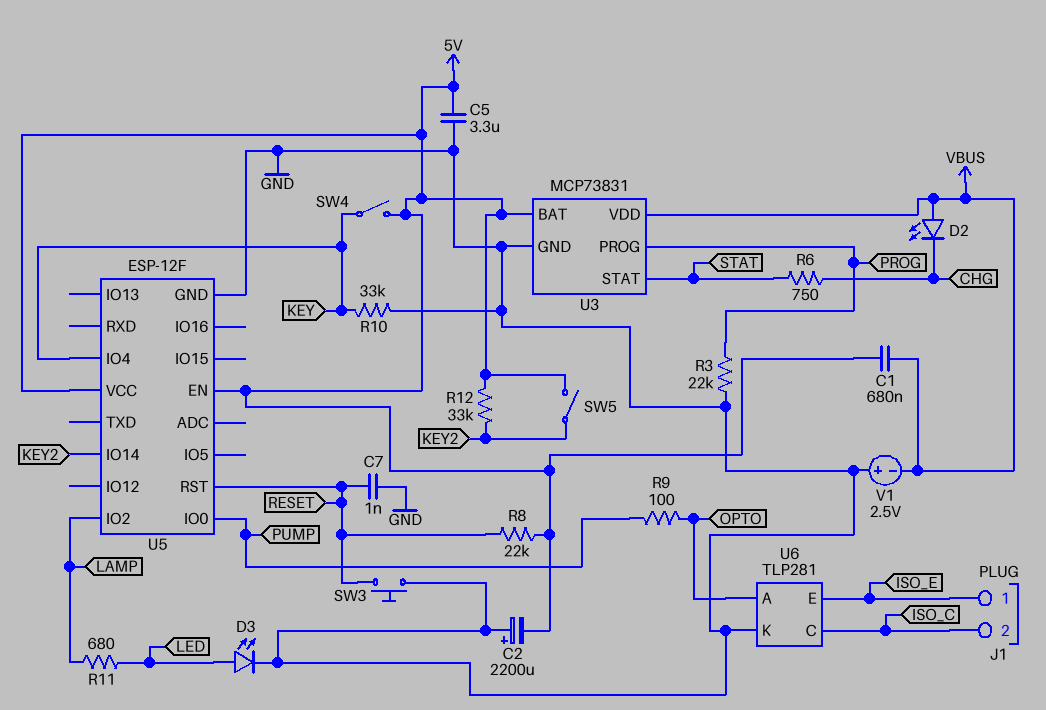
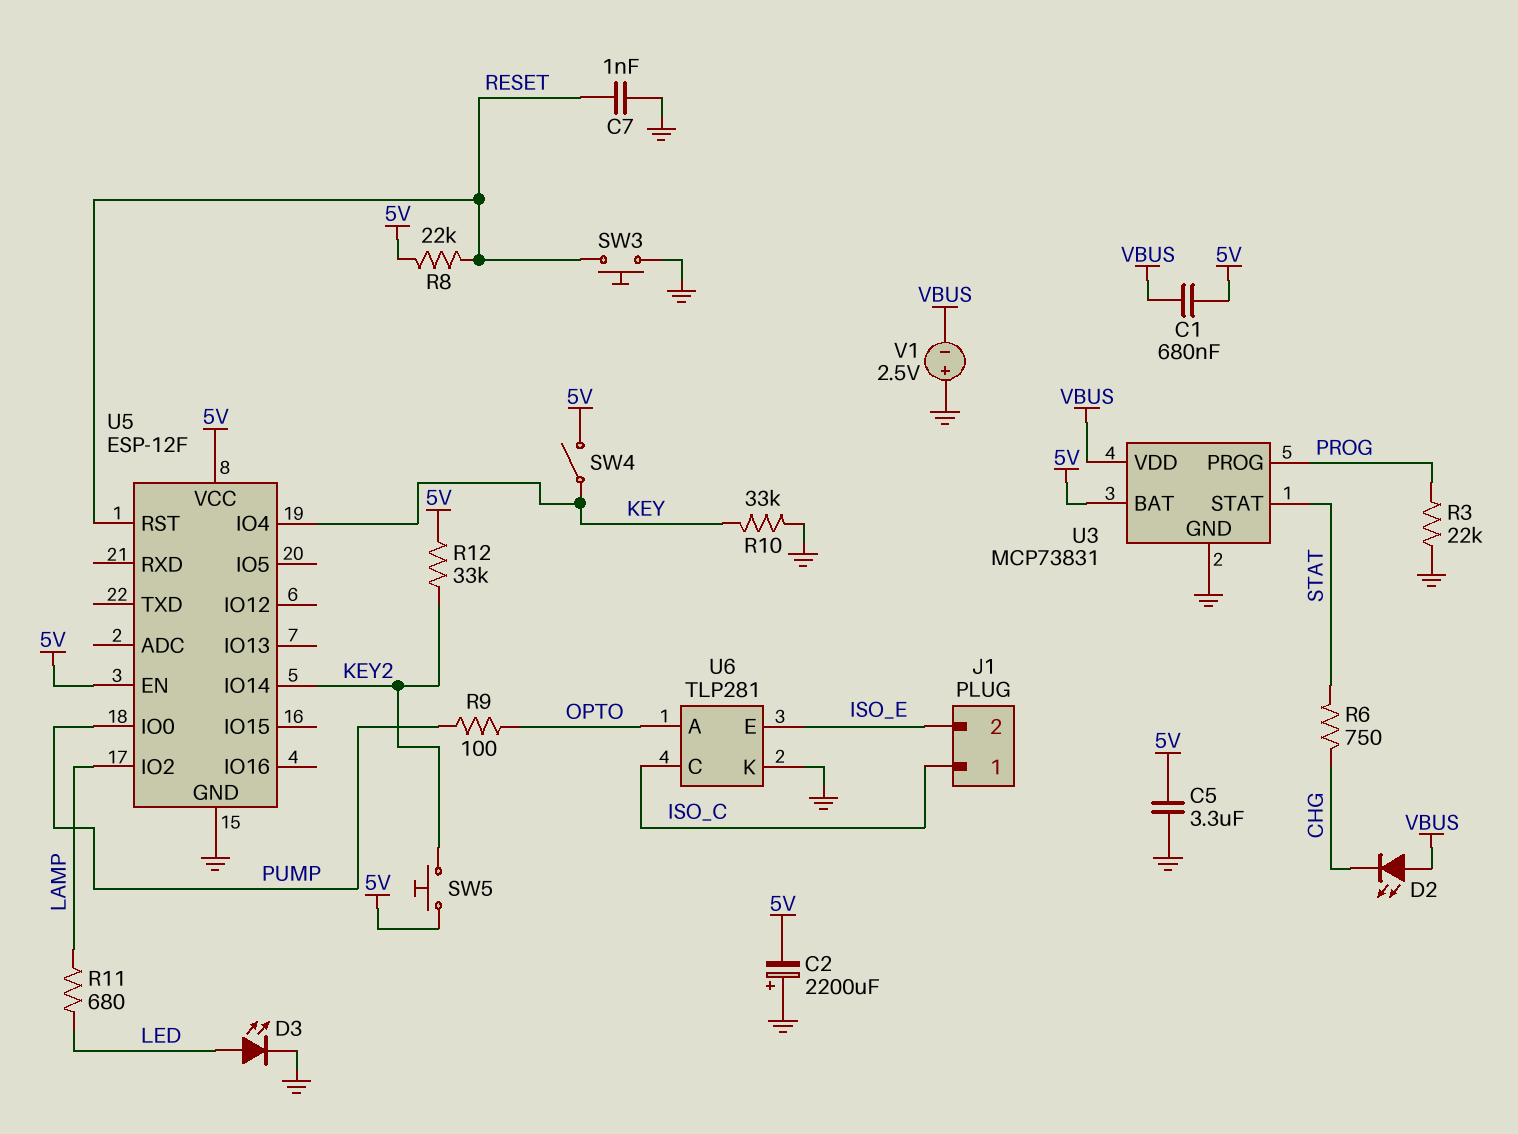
J1 pin 1: ISO_E -> ISO_C
J1 pin 2: ISO_C -> ISO_E
SW5: switch (5V, KEY2) -> button (5V, KEY2)

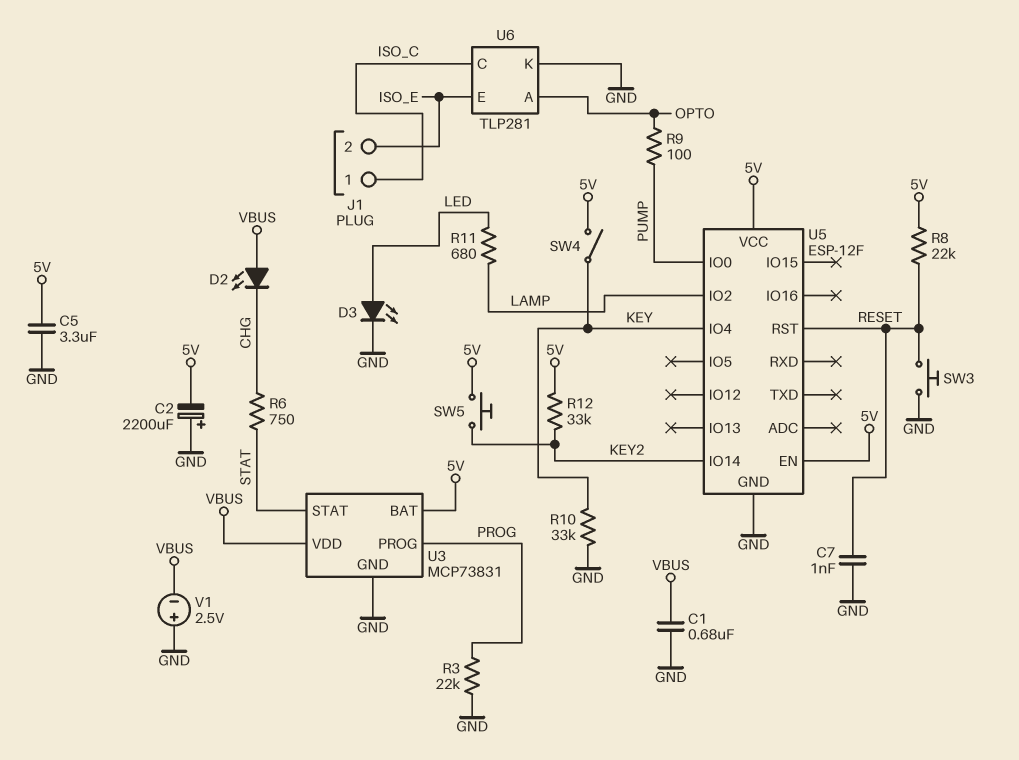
C1: 680nF (5V, VBUS) -> 680nF (GND, VBUS)

